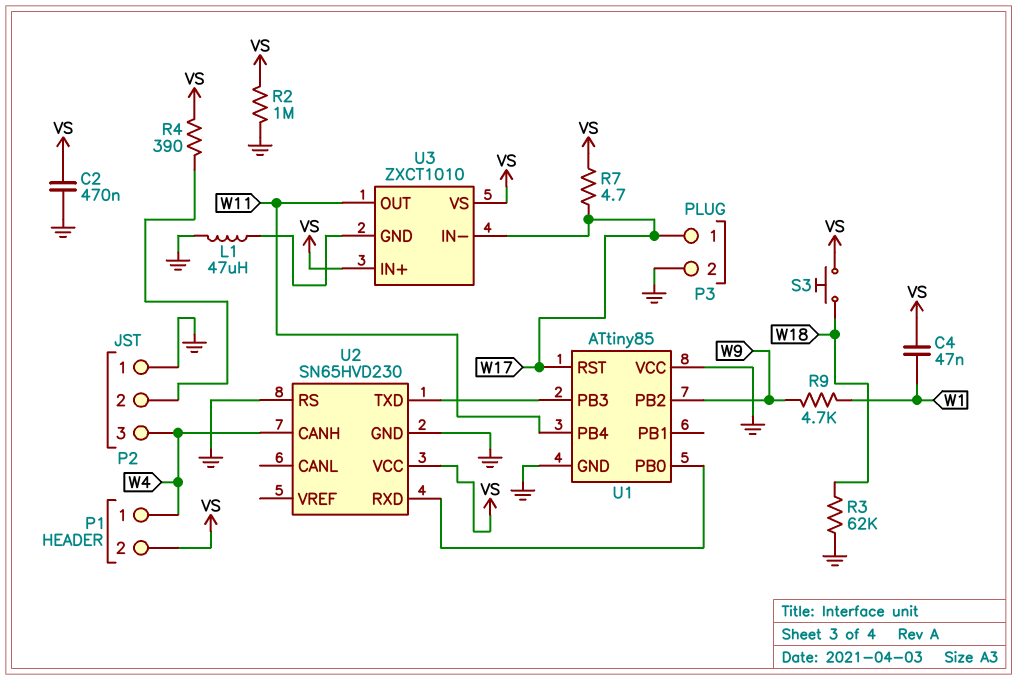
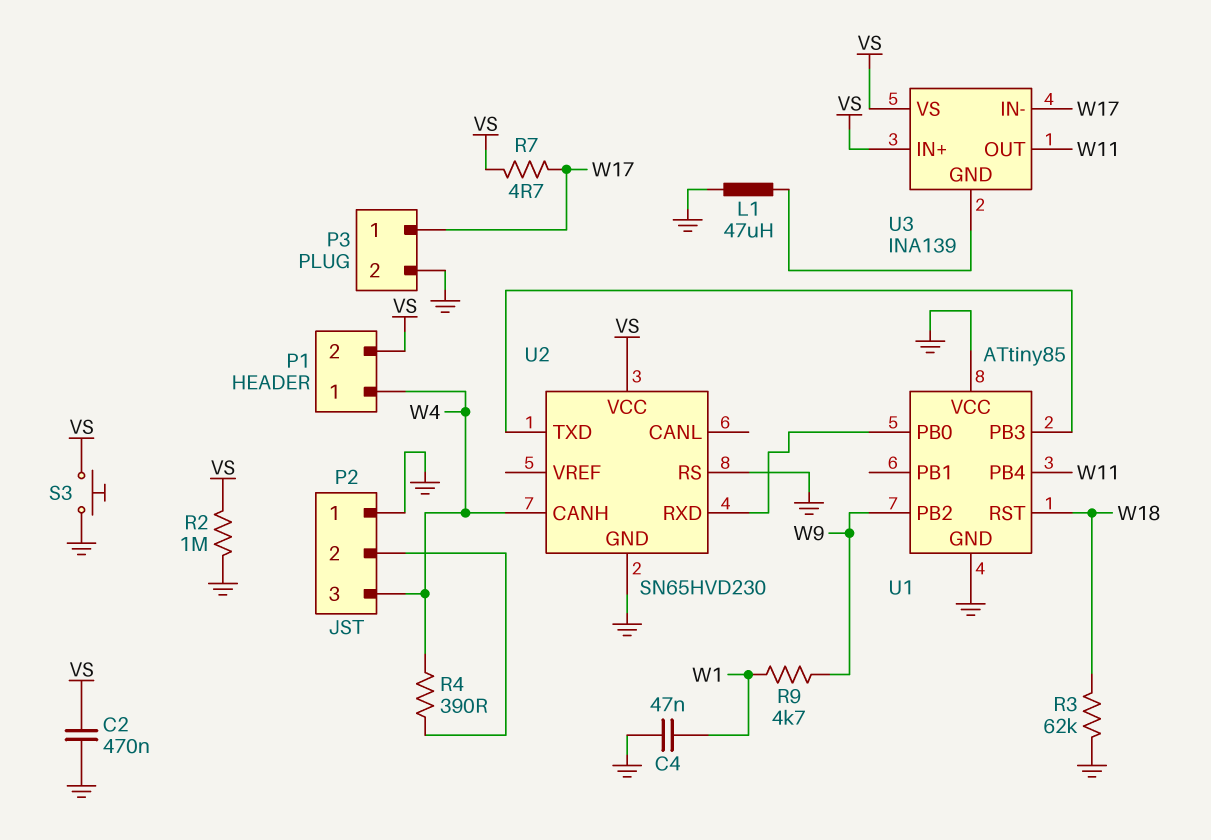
C4: 47nF (VS, W1) -> 47nF (GND, W1)
R4: 390 (P2/2, VS) -> 390 (P2/2, W4)
S3: button (VS, W18) -> button (GND, VS)
U1 pin RST: W17 -> W18
U3: ZXCT1010 -> INA139

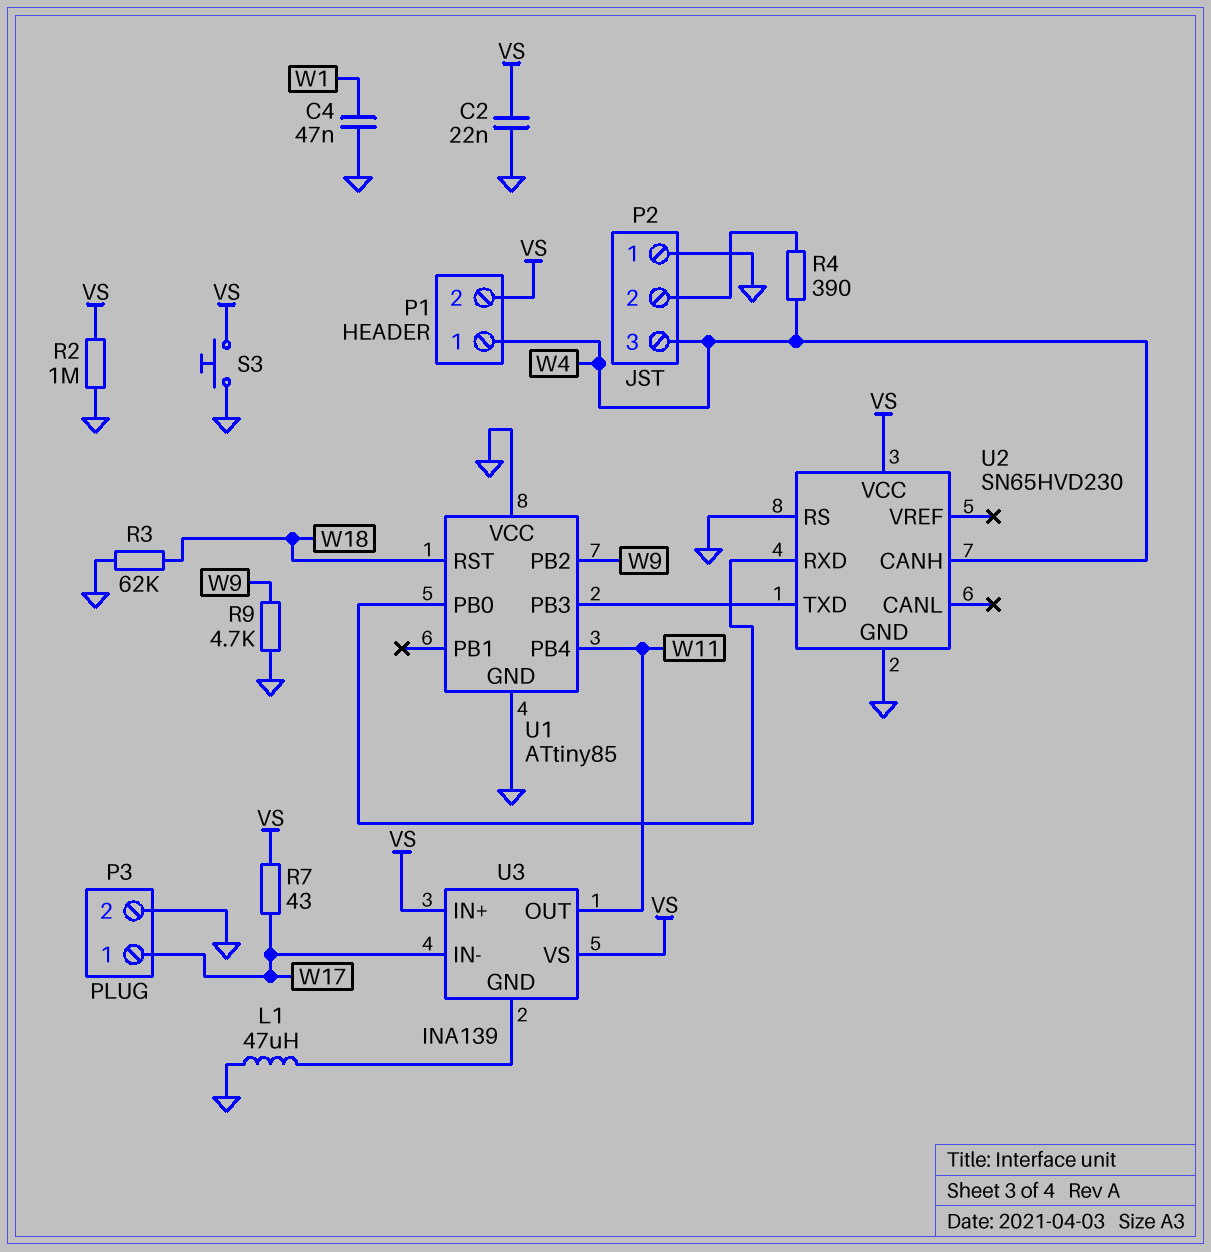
C2: 470nF (GND, VS) -> 22nF (GND, VS)
R7: 4.7 (VS, W17) -> 43 (VS, W17)
R9: 4.7k (W1, W9) -> 4.7k (GND, W9)

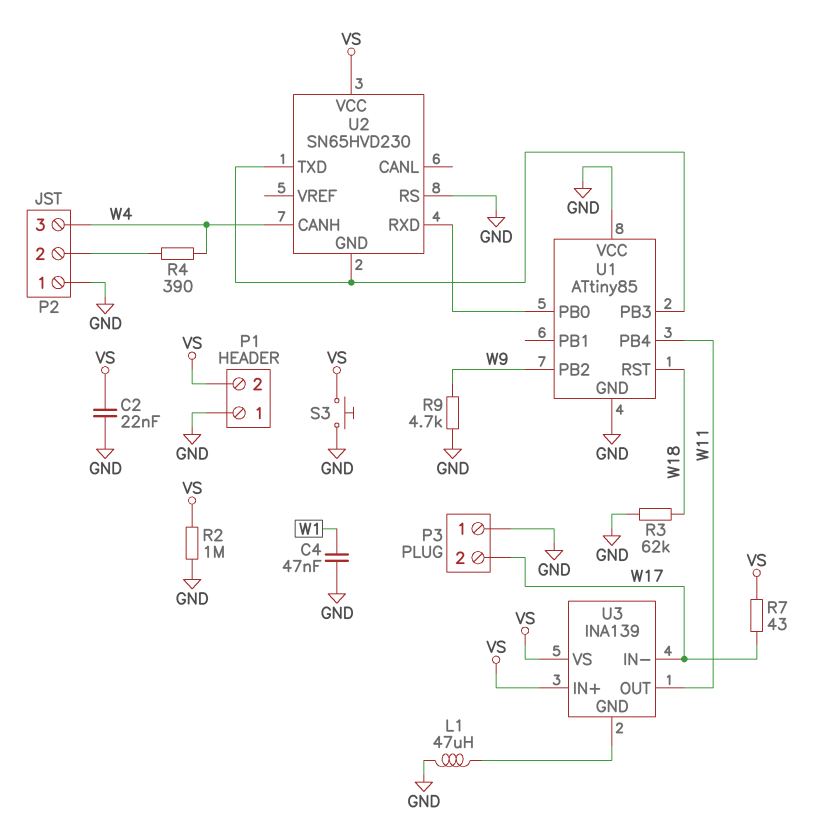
P1 pin 1: W4 -> GND
P3 pin 1: W17 -> GND
P3 pin 2: GND -> W17
U2 pin GND: GND -> U1/PB3

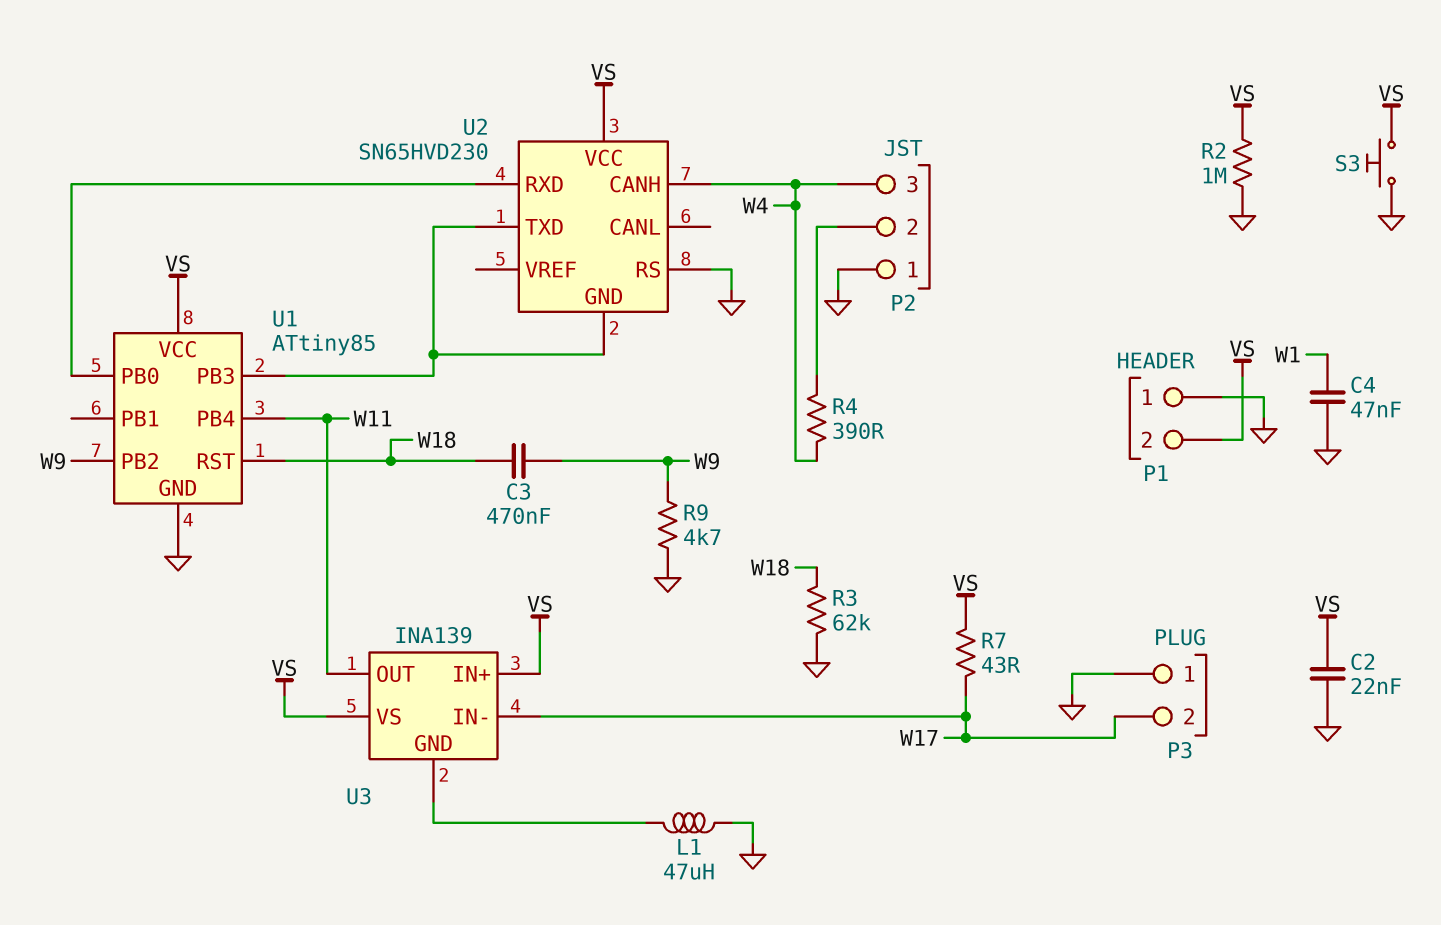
C3: none -> 470nF (W9, W18)
U1 pin VCC: GND -> VS

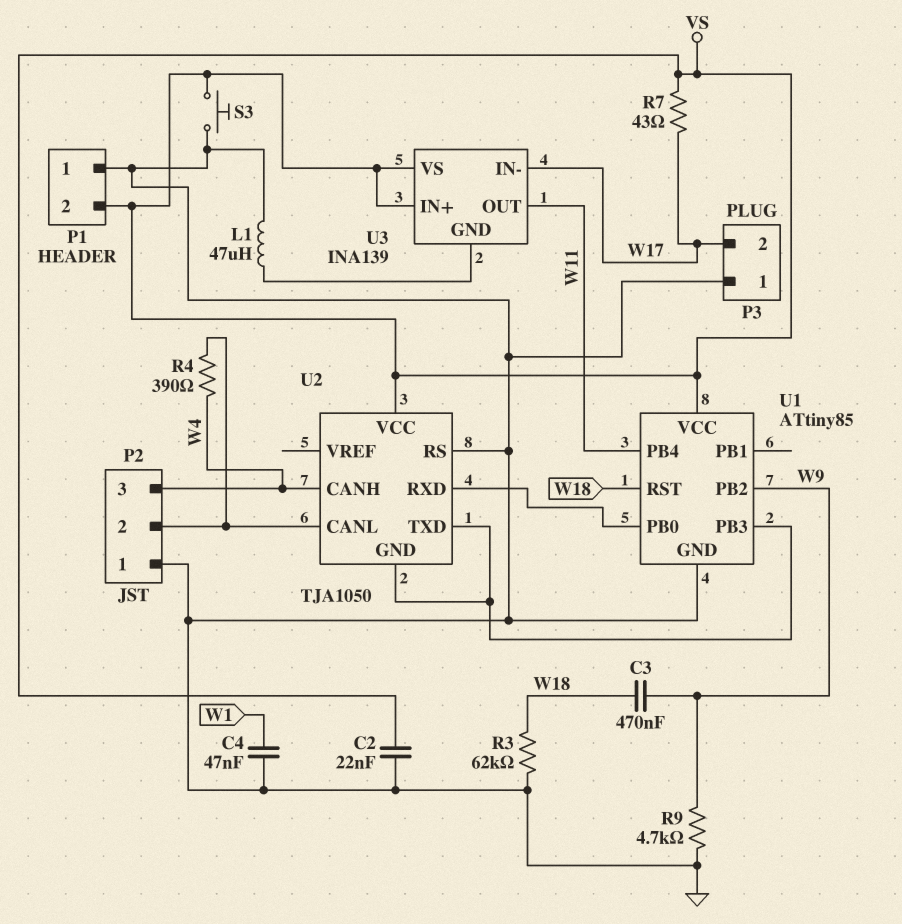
R2: 1M (GND, VS) -> none
U2: SN65HVD230 -> TJA1050
U2 pin CANL: none -> P2/2

